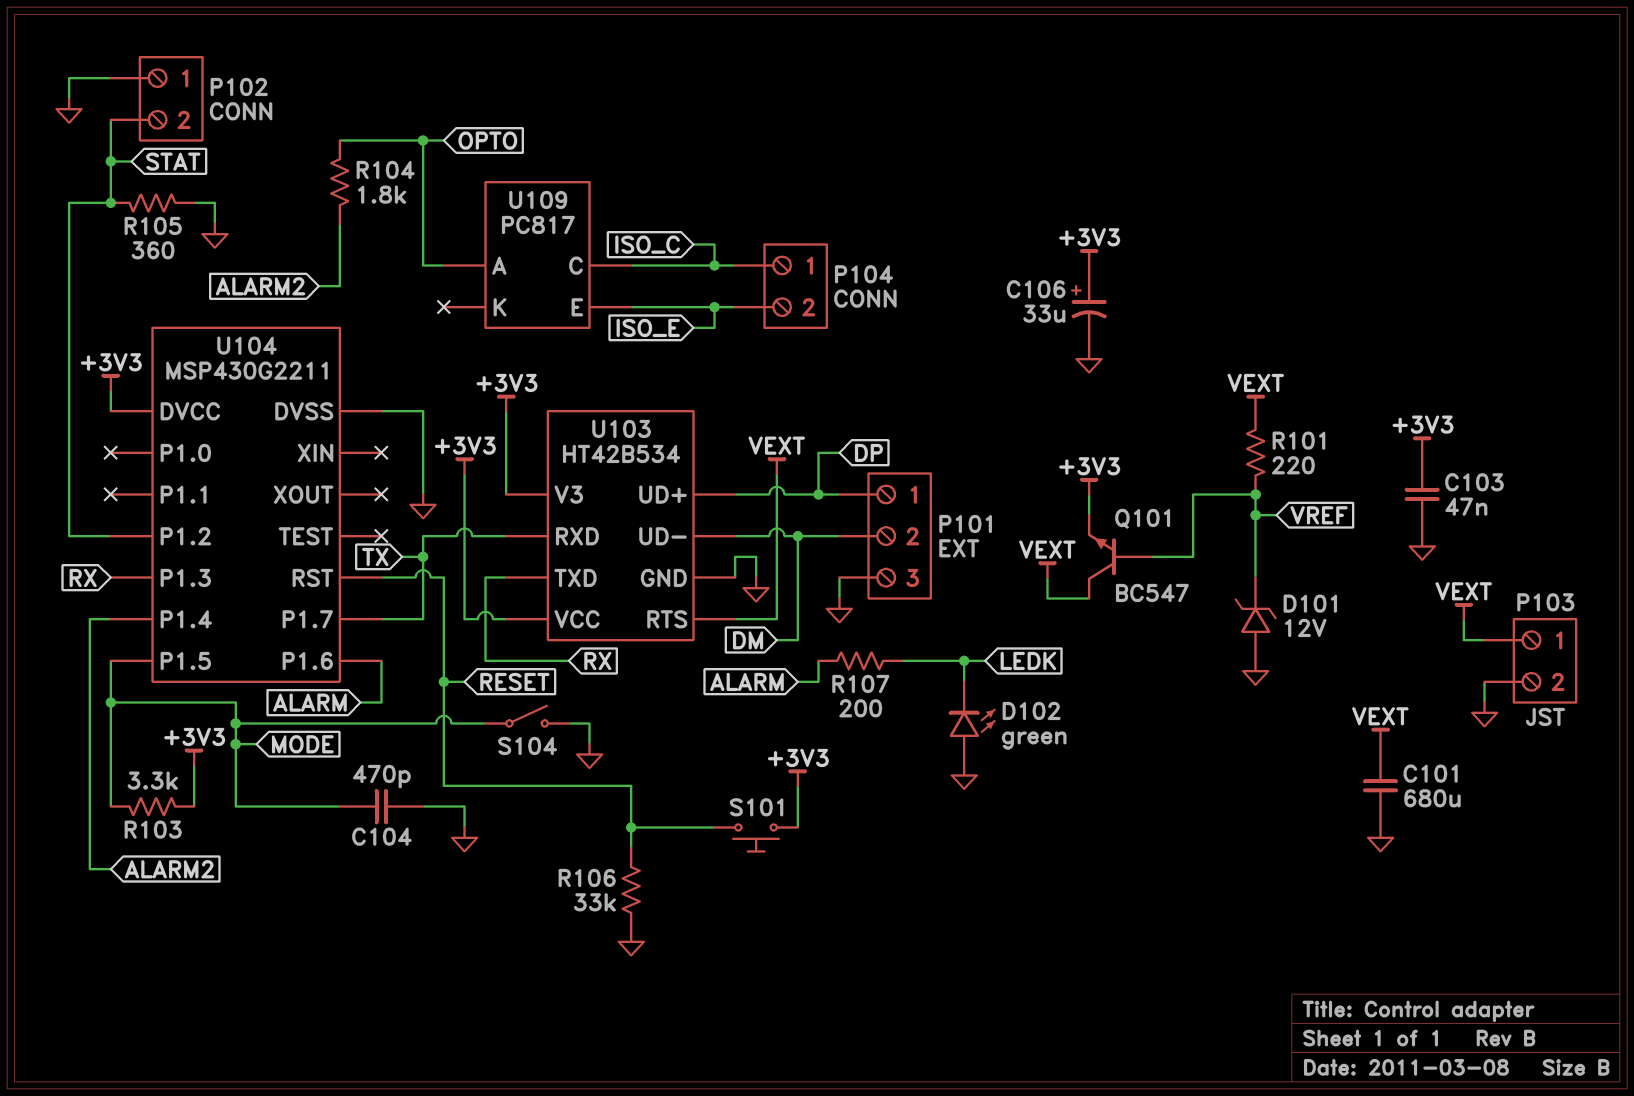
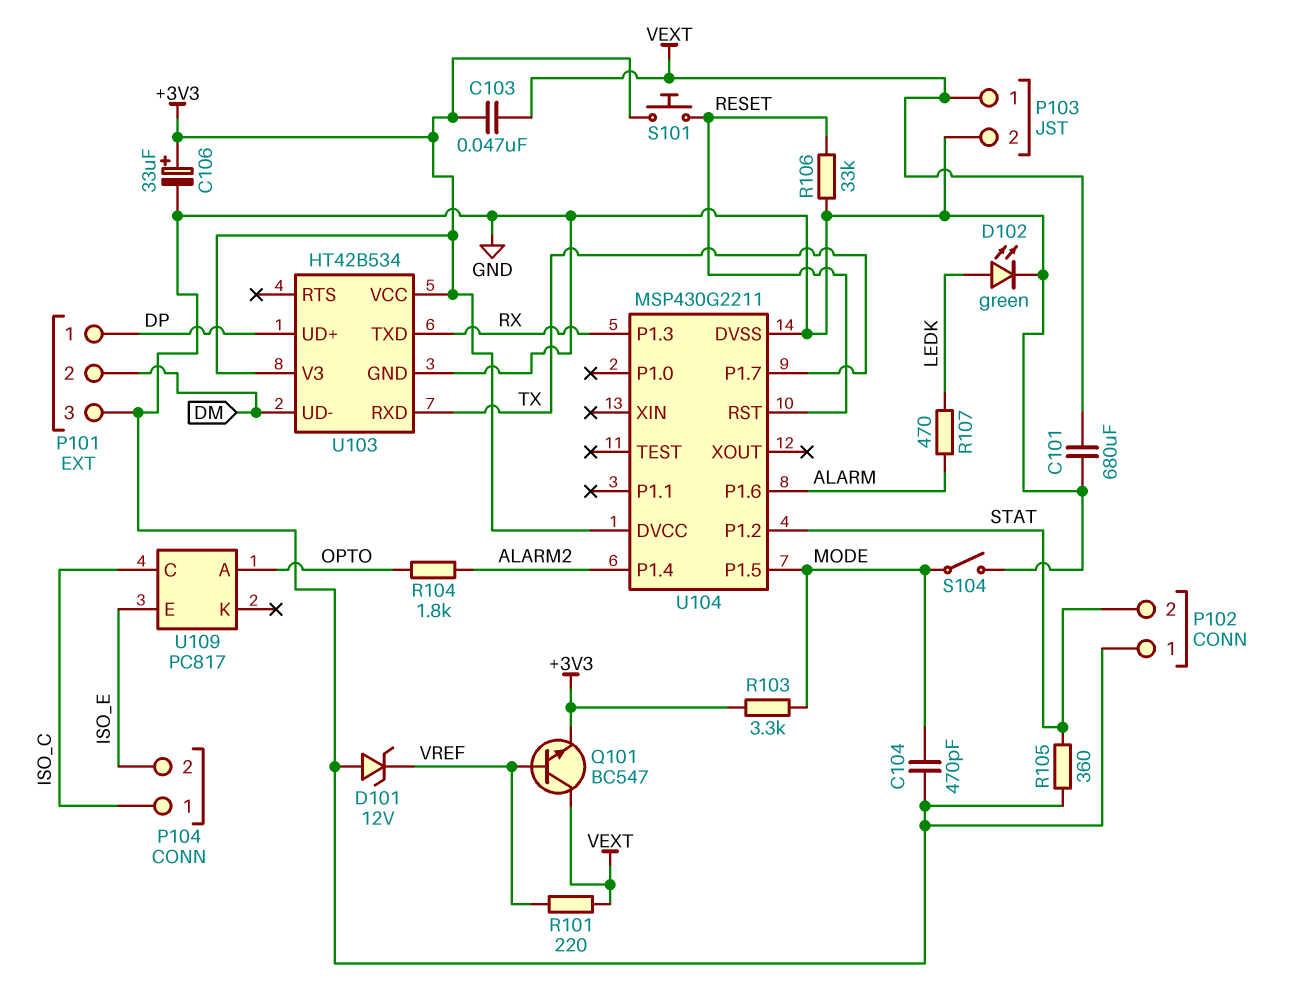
C103: 47nF (+3V3, GND) -> 47nF (+3V3, VEXT)
D102: LED green (A GND, K LEDK) -> LED green (A LEDK, K GND)
R107: 200 (ALARM, LEDK) -> 470 (ALARM, LEDK)
U103 pin RTS: VEXT -> none

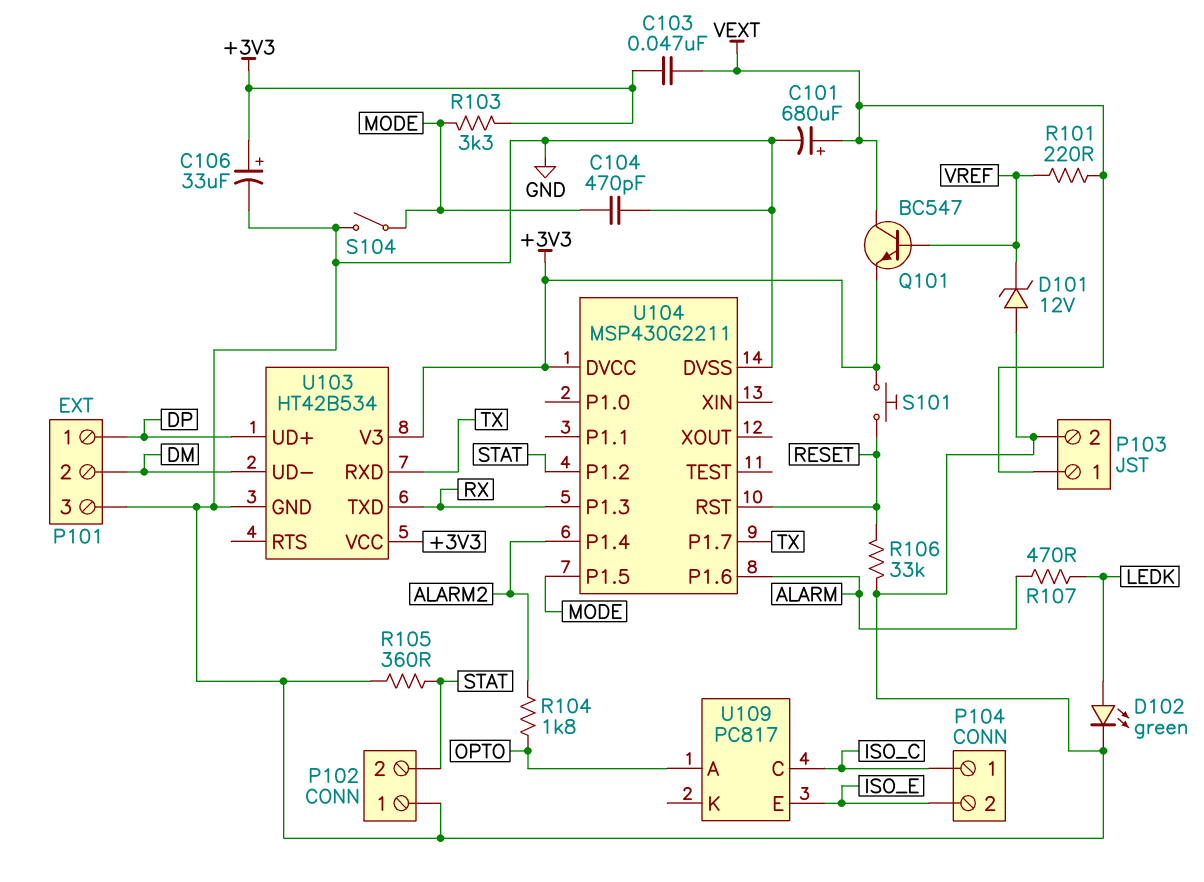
C101: 680uF (GND, VEXT) -> 680uF (plus VEXT, minus GND)

